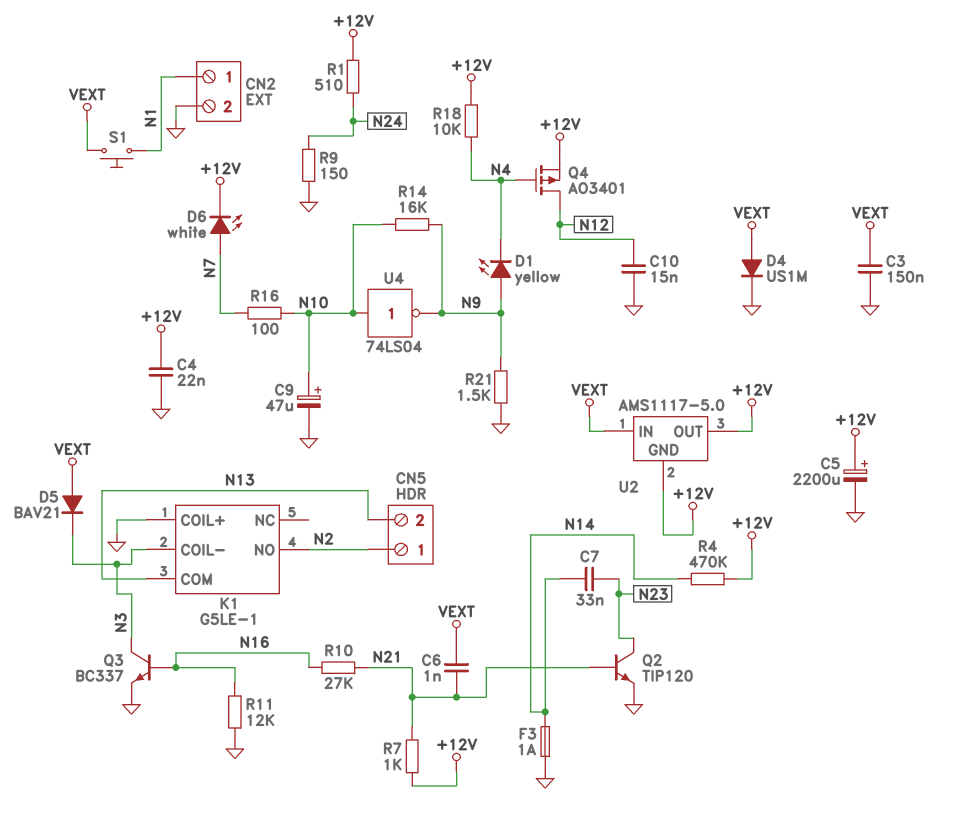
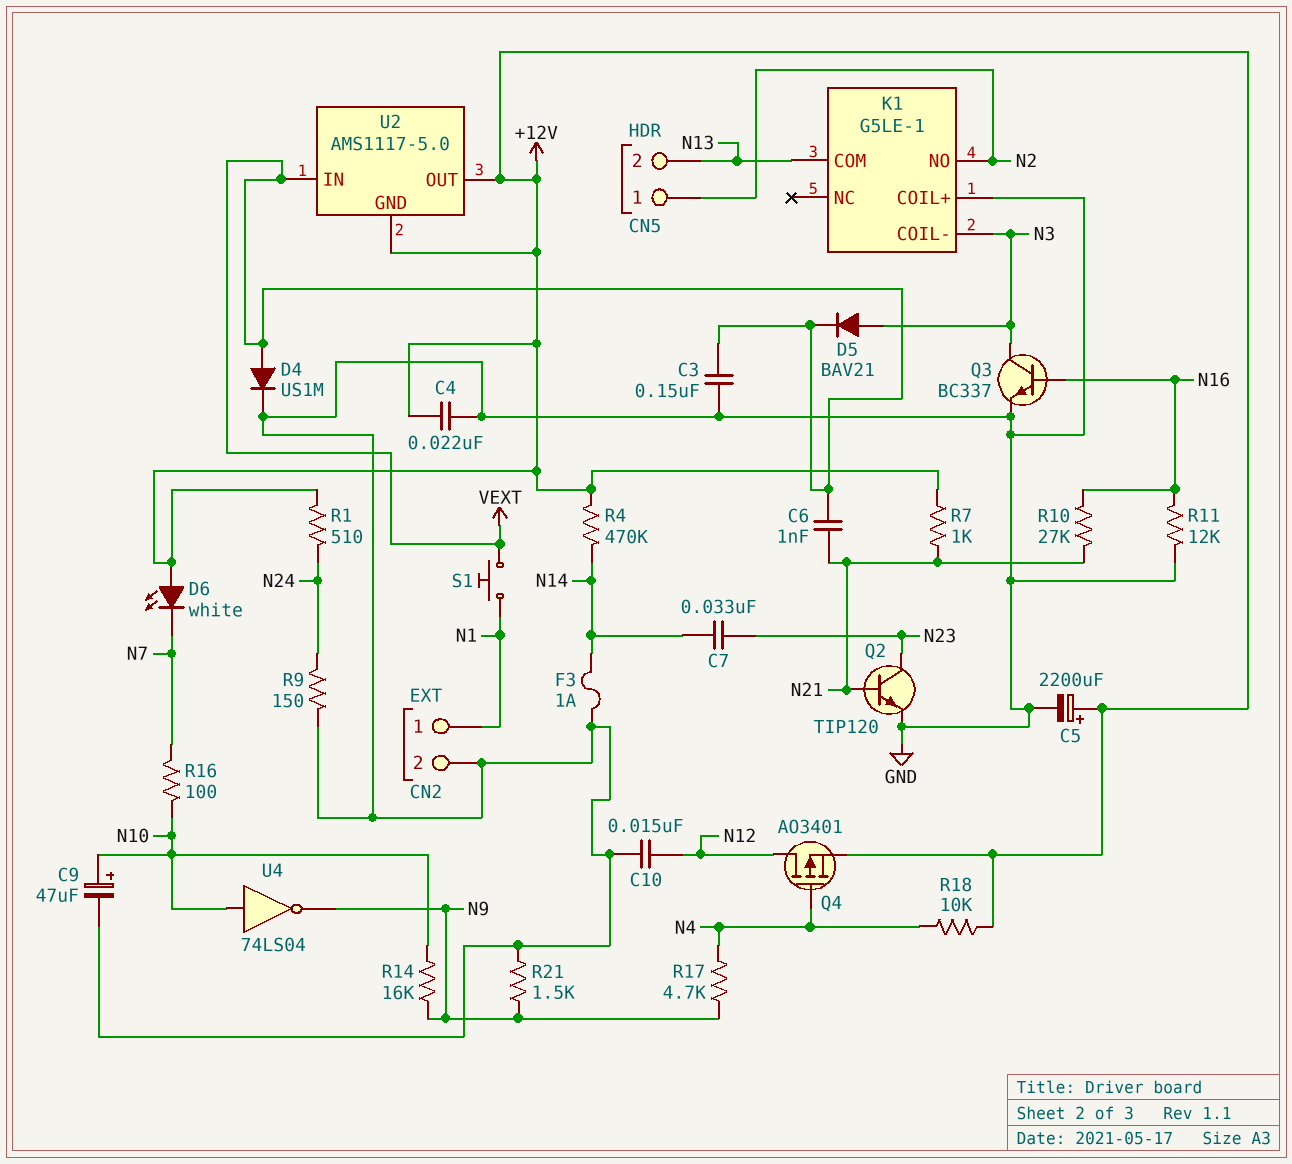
D1: LED yellow (A N9, K N4) -> none
D5: diode BAV21 (A VEXT, K N3) -> diode BAV21 (A N3, K VEXT)
D6: LED white (A N7, K +12V) -> LED white (A +12V, K N7)
R17: none -> 4.7k (N4, N9)

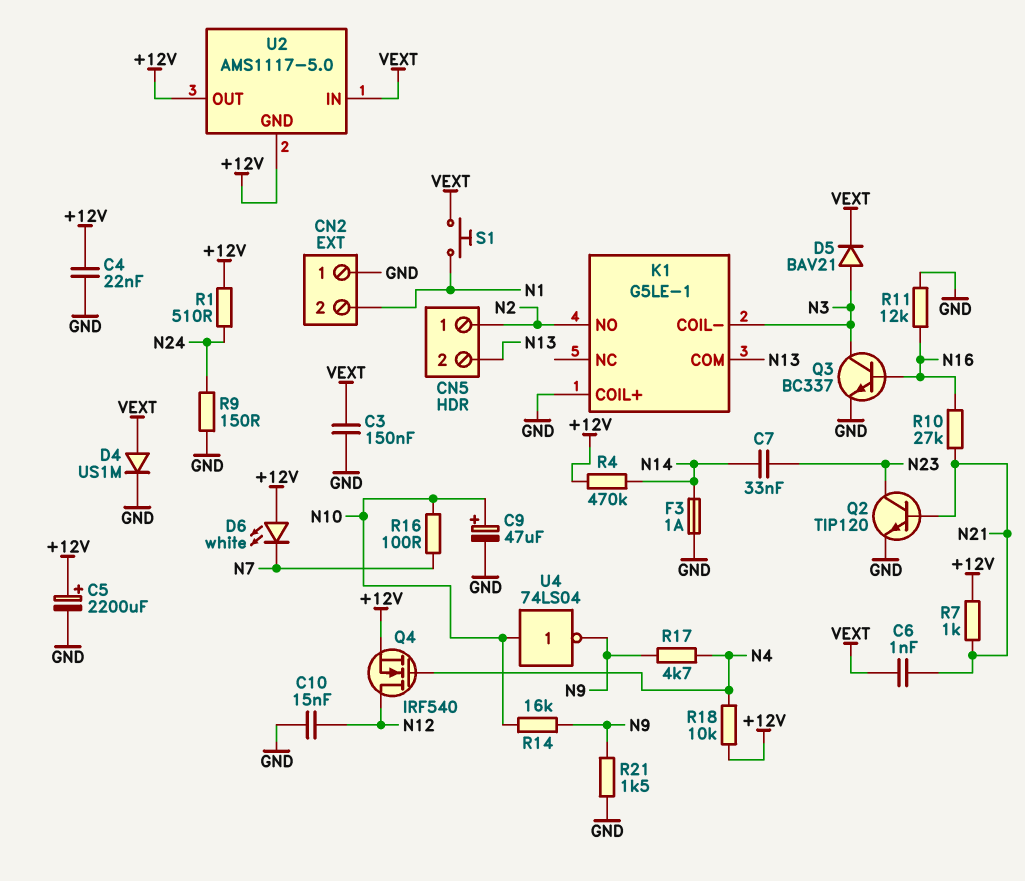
CN2 pin 1: N1 -> GND
CN2 pin 2: GND -> N1
Q4: PMOS AO3401 (G N4, D N12, S +12V) -> NMOS IRF540 (G N4, D N12, S +12V)

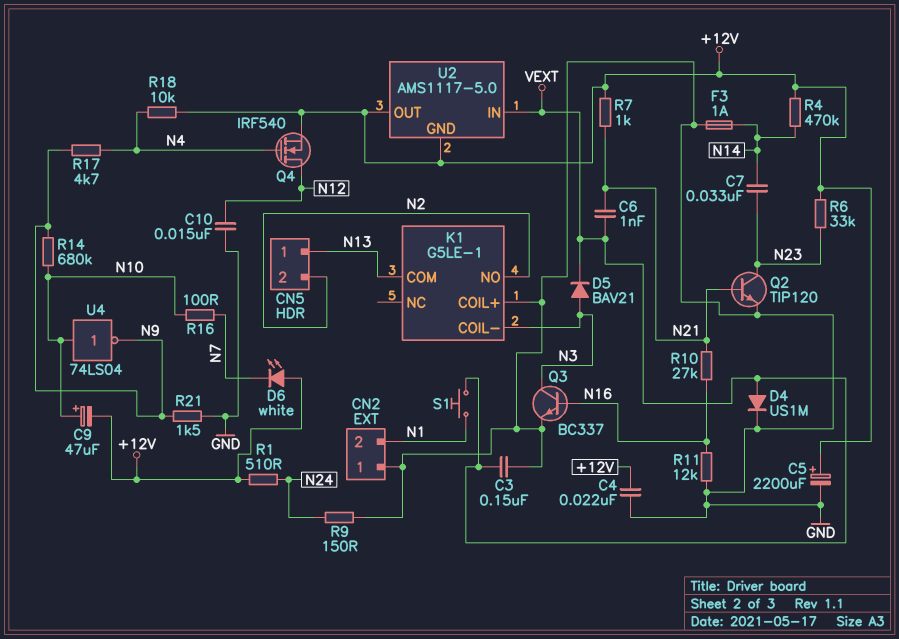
C9: 47uF (plus N10, minus GND) -> 47uF (plus N10, minus +12V)
CN5 pin 1: N2 -> N13
CN5 pin 2: N13 -> N2
R6: none -> 33k (+12V, N23)
R14: 16k (N9, N10) -> 680k (N9, N10)

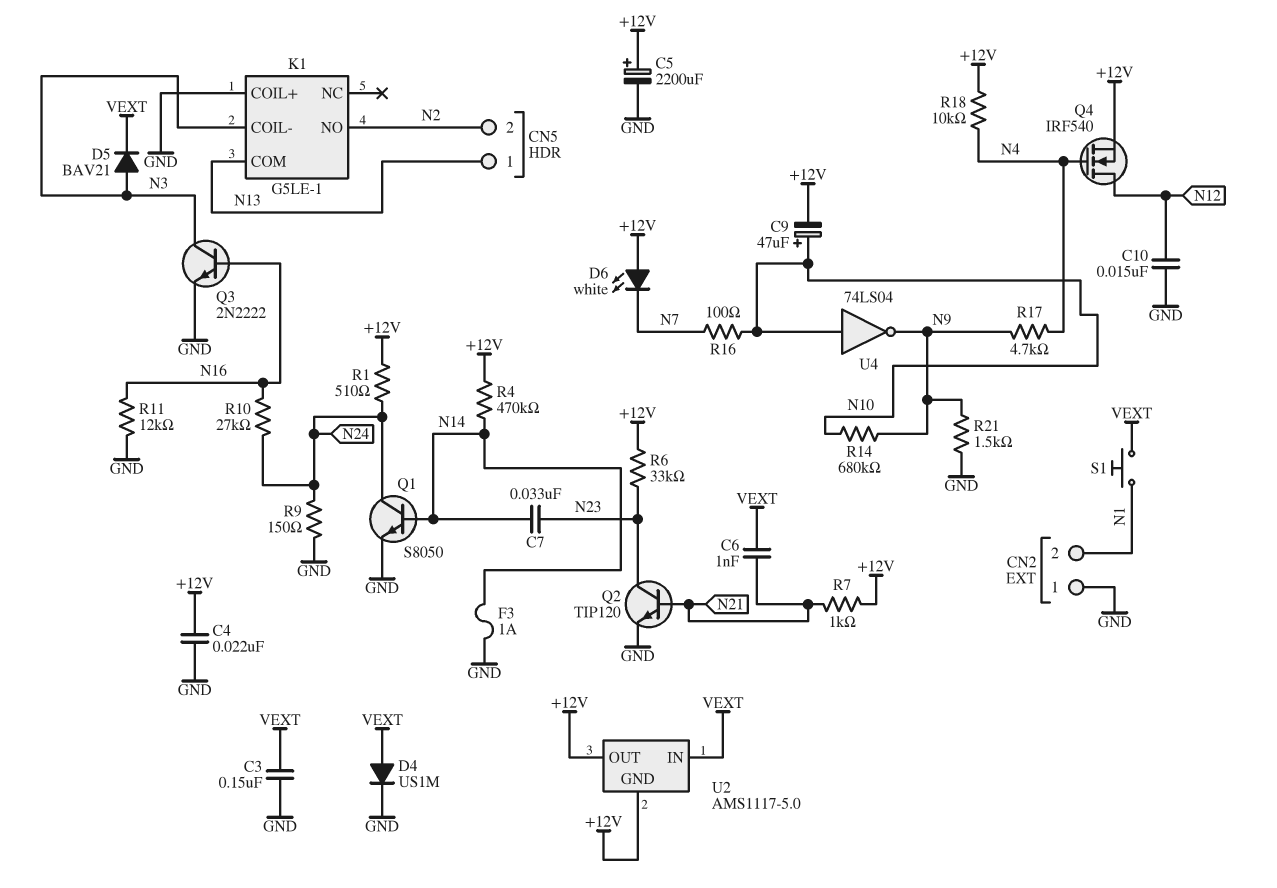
Q1: none -> NPN S8050 (B N14, C N24, E GND)
Q3: NPN BC337 (B N16, C N3, E GND) -> NPN 2N2222 (B N16, C N3, E GND)
R10: 27k (N16, N21) -> 27k (N16, N24)

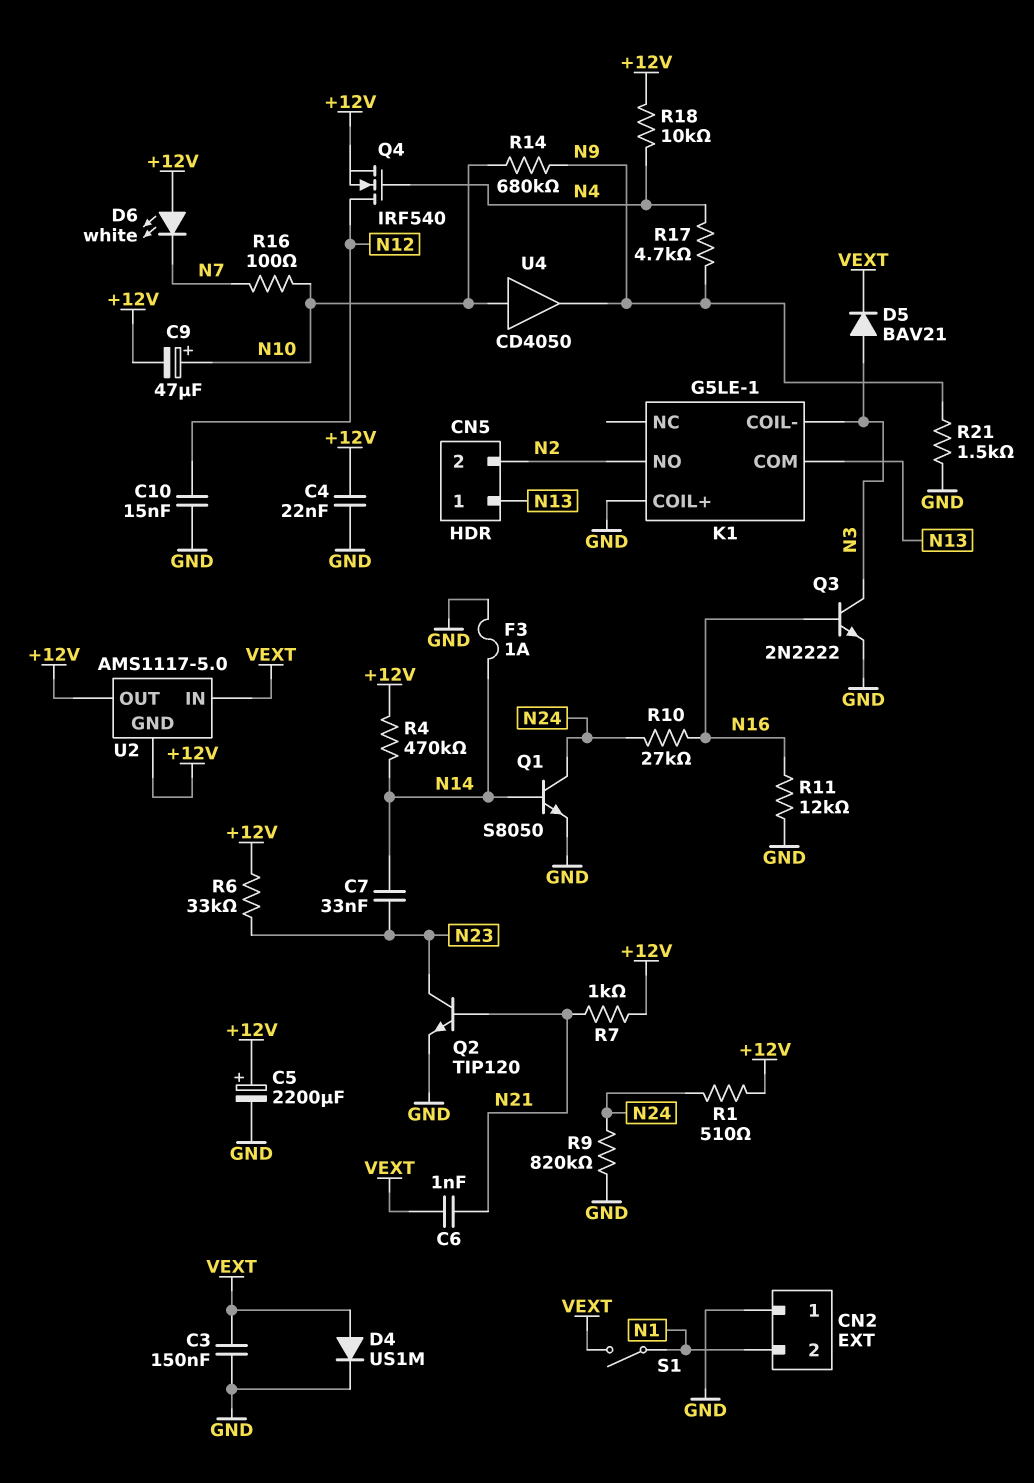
R9: 150 (GND, N24) -> 820k (GND, N24)
S1: button (N1, VEXT) -> switch (N1, VEXT)
U4: NOT 74LS04 (in N10, out N9) -> buffer CD4050 (in N10, out N9)

